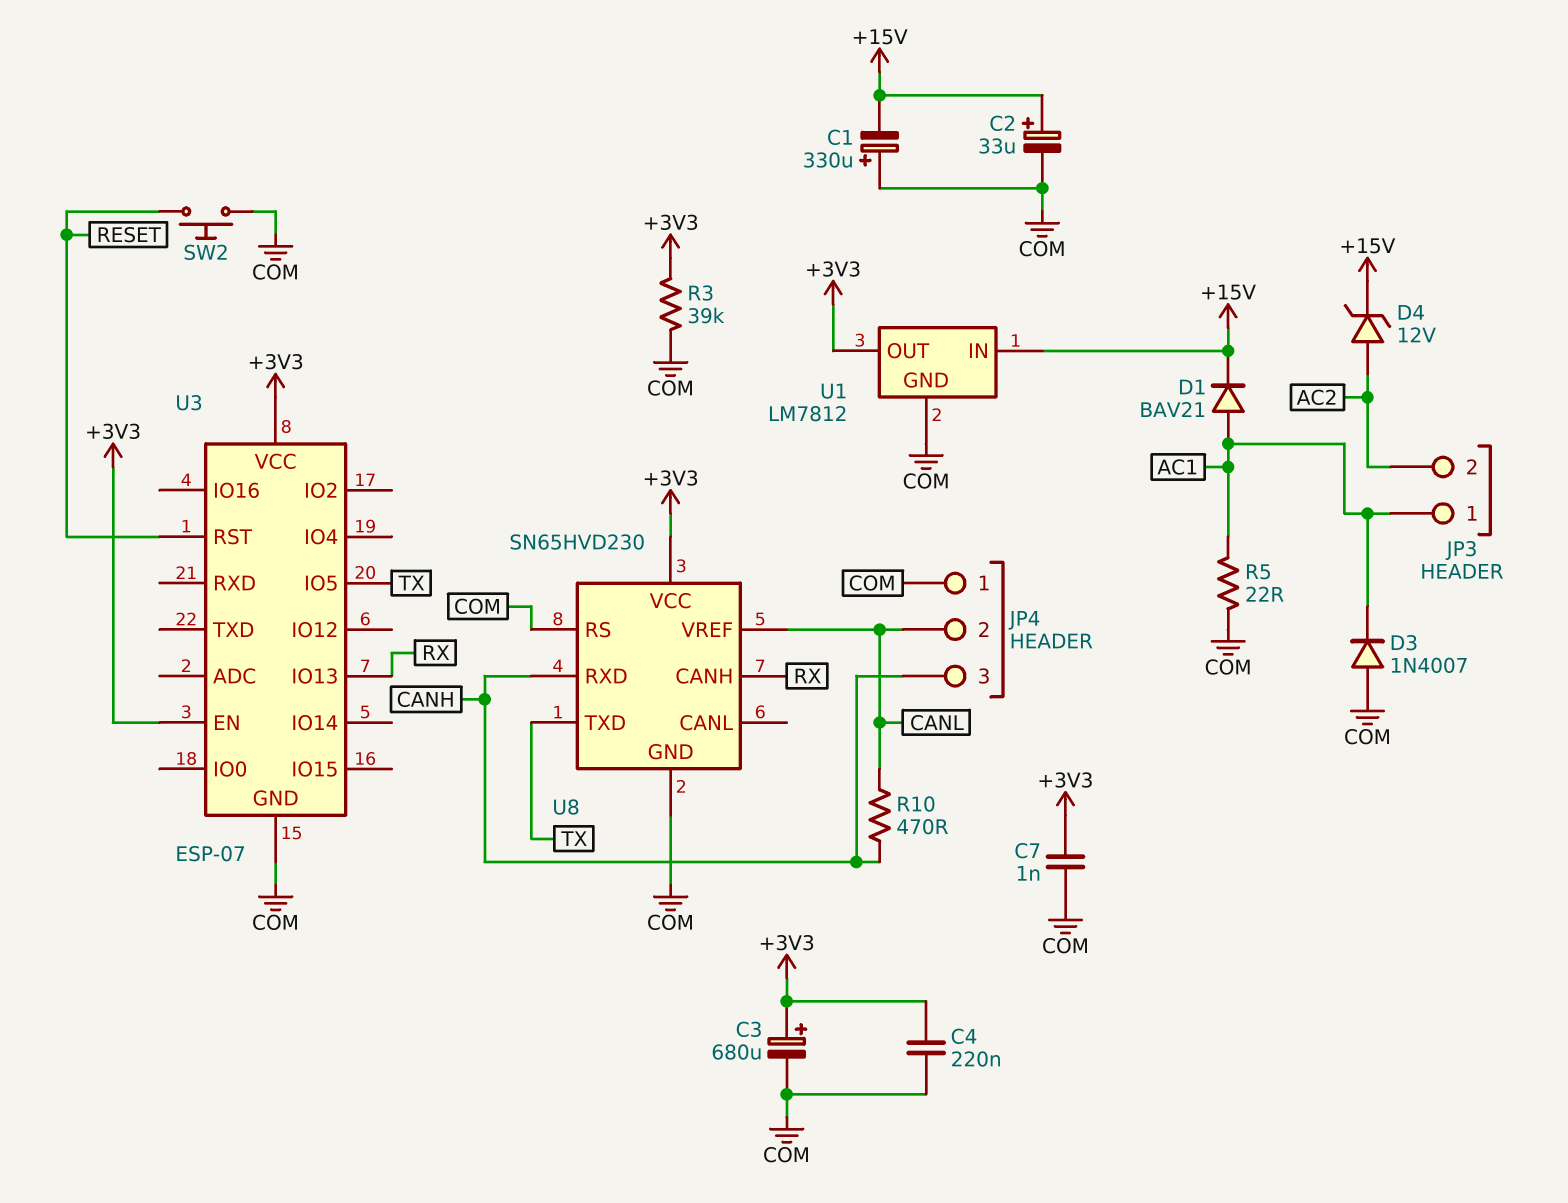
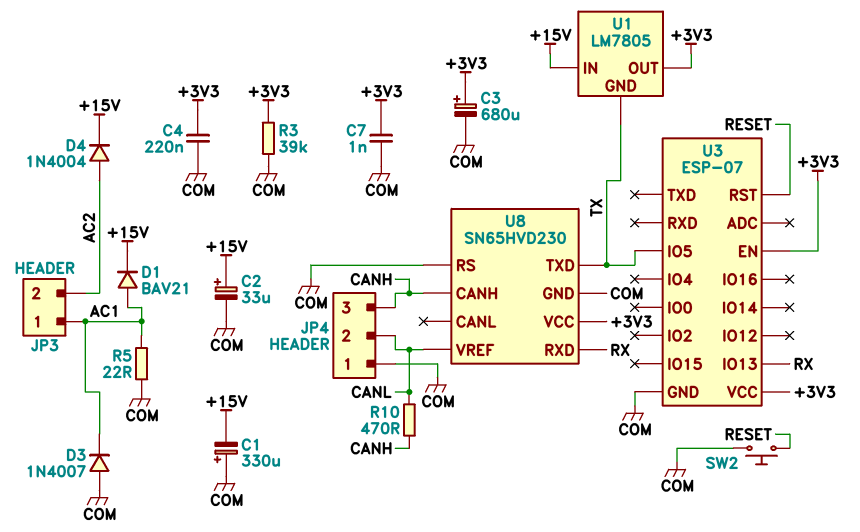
D4: zener 12V (A AC2, K +15V) -> diode 1N4004 (A AC2, K +15V)
U1: LM7812 -> LM7805
U1 pin GND: COM -> TX
U8 pin CANH: RX -> CANH
U8 pin RXD: CANH -> RX

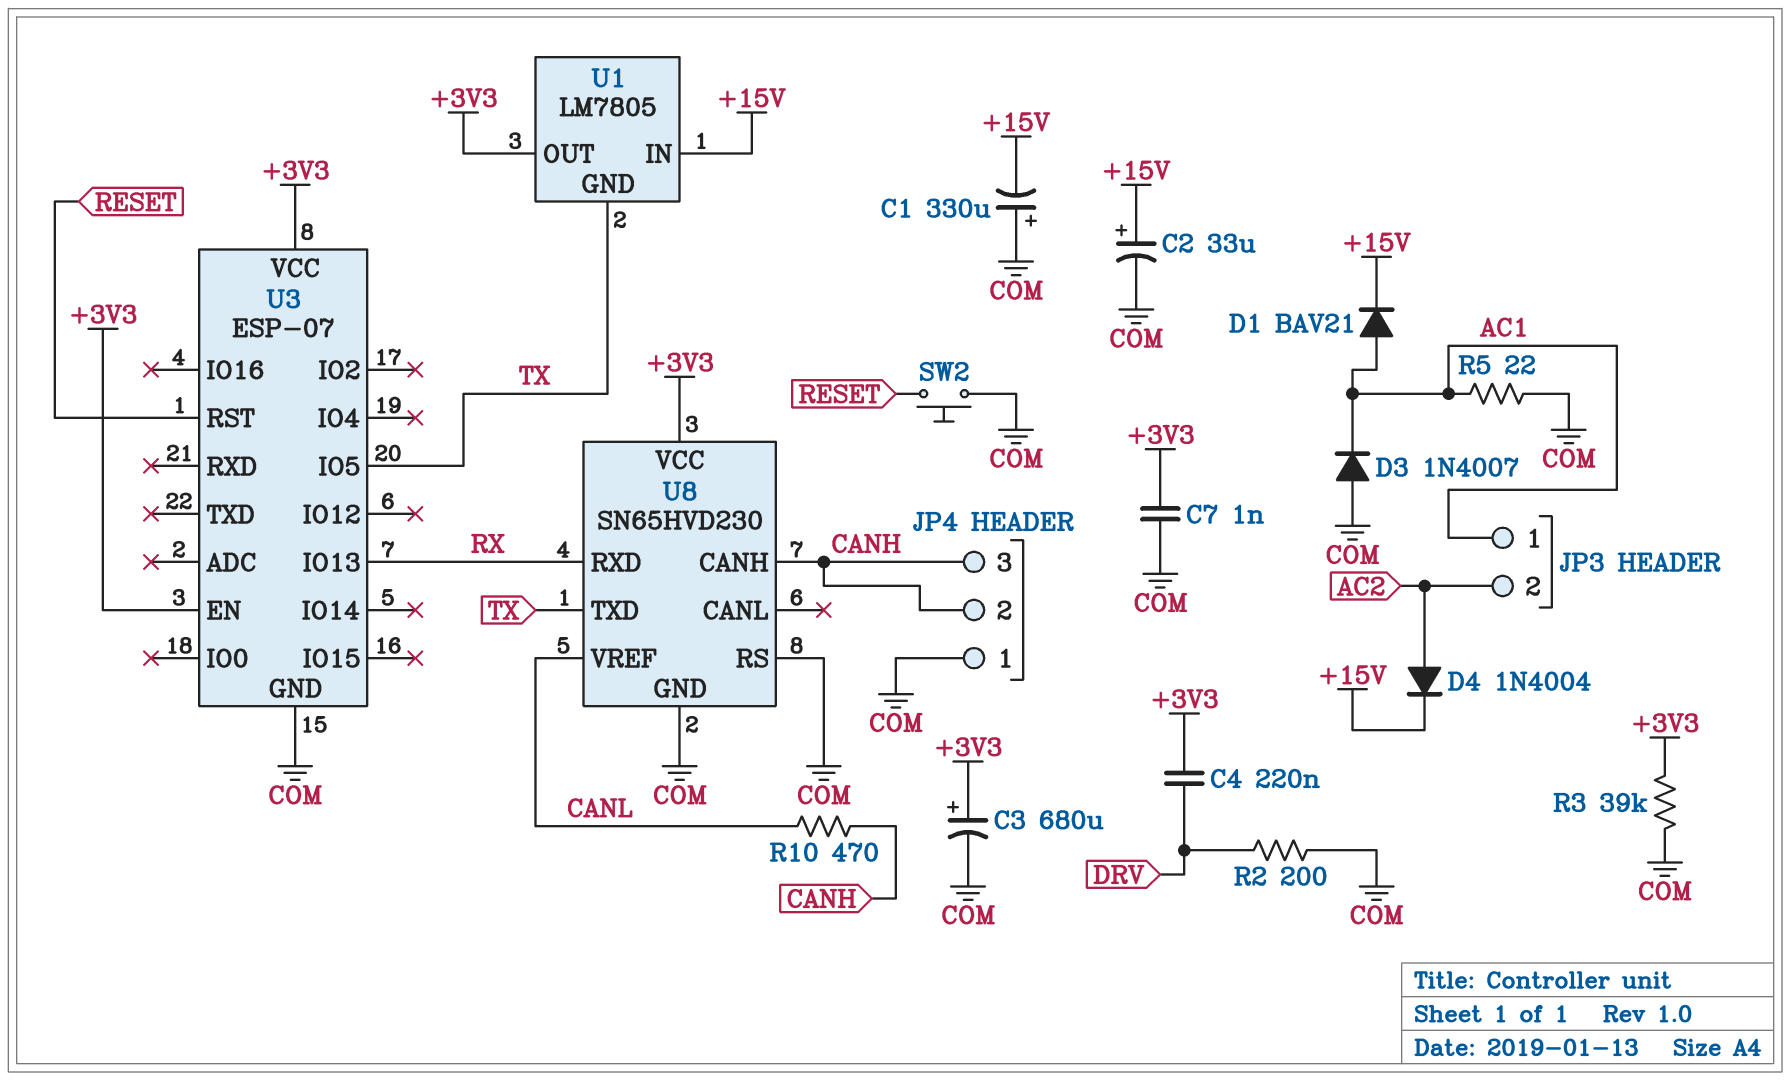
C4: 220nF (+3V3, COM) -> 220nF (+3V3, DRV)
JP4 pin 2: CANL -> CANH
R2: none -> 200 (COM, DRV)

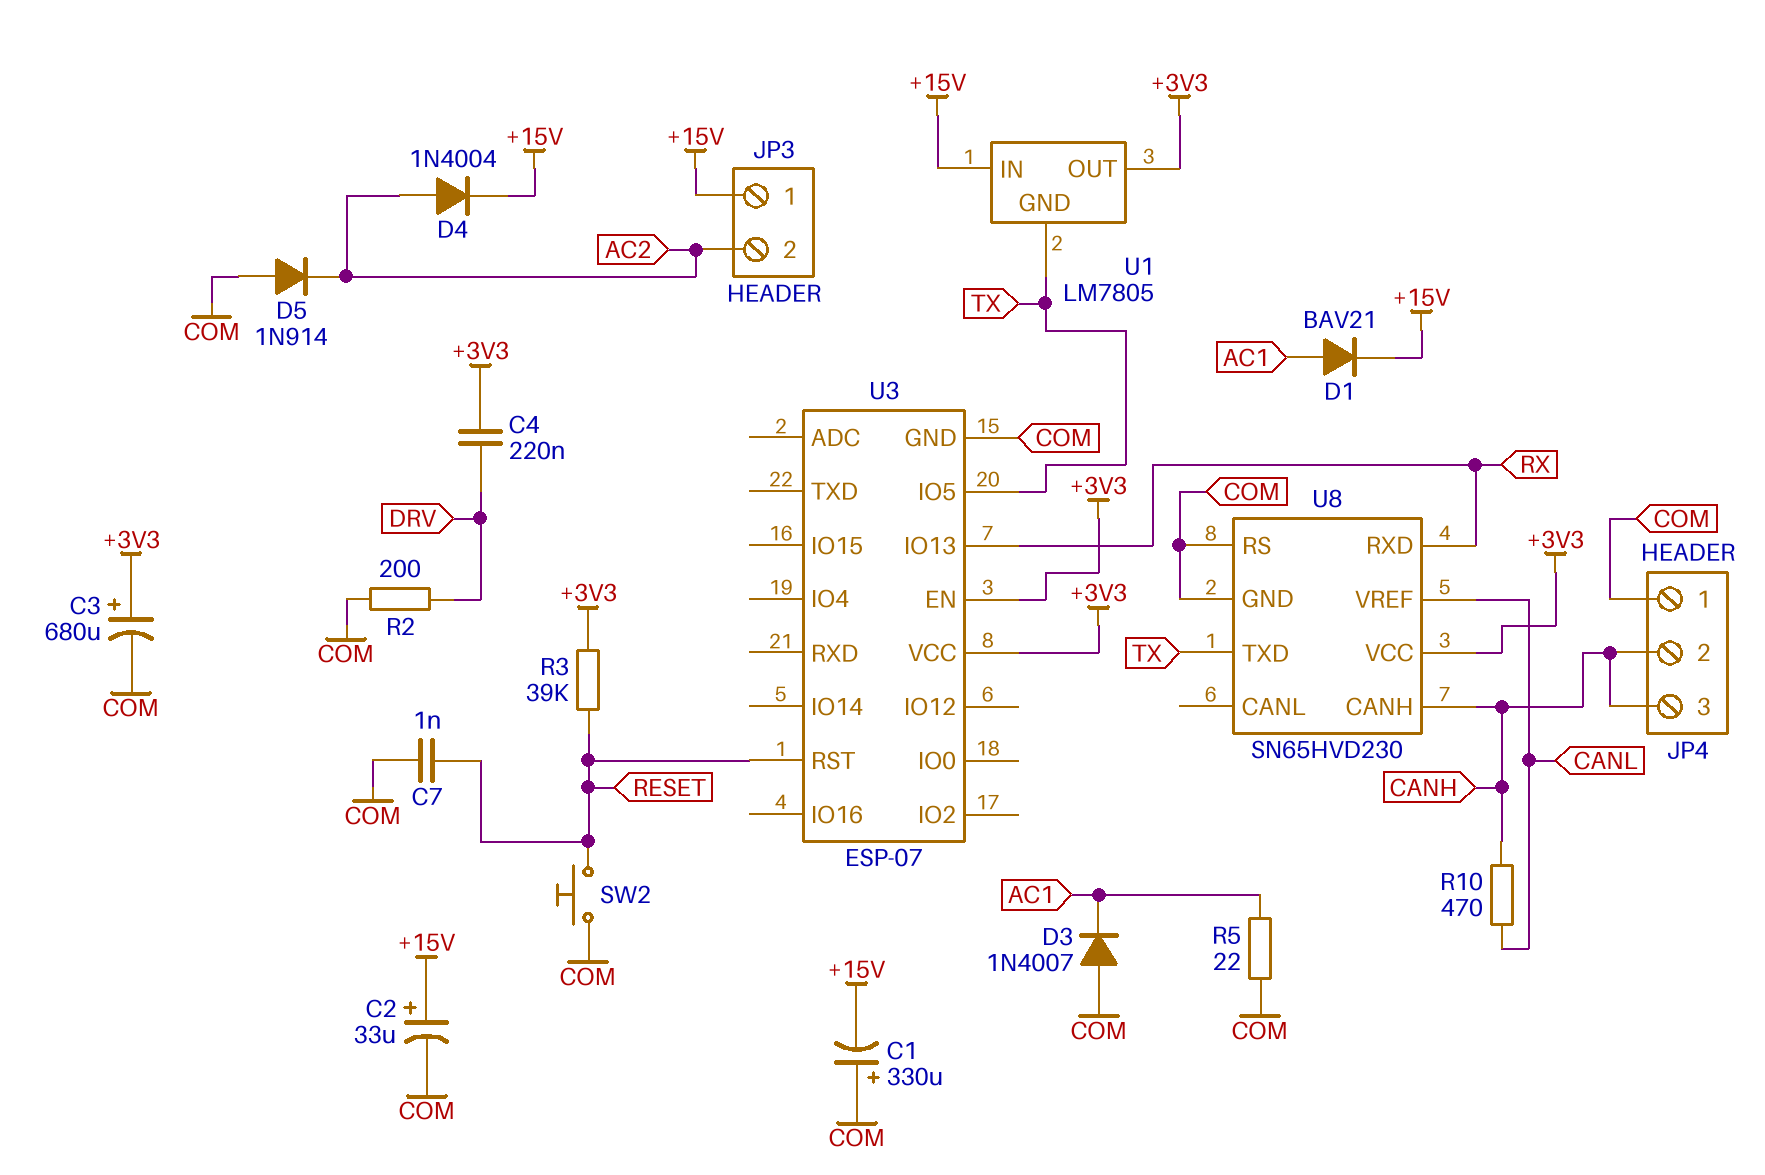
C7: 1nF (+3V3, COM) -> 1nF (COM, RESET)
D5: none -> diode 1N914 (A COM, K AC2)
JP3 pin 1: AC1 -> +15V
R3: 39k (+3V3, COM) -> 39k (+3V3, RESET)

